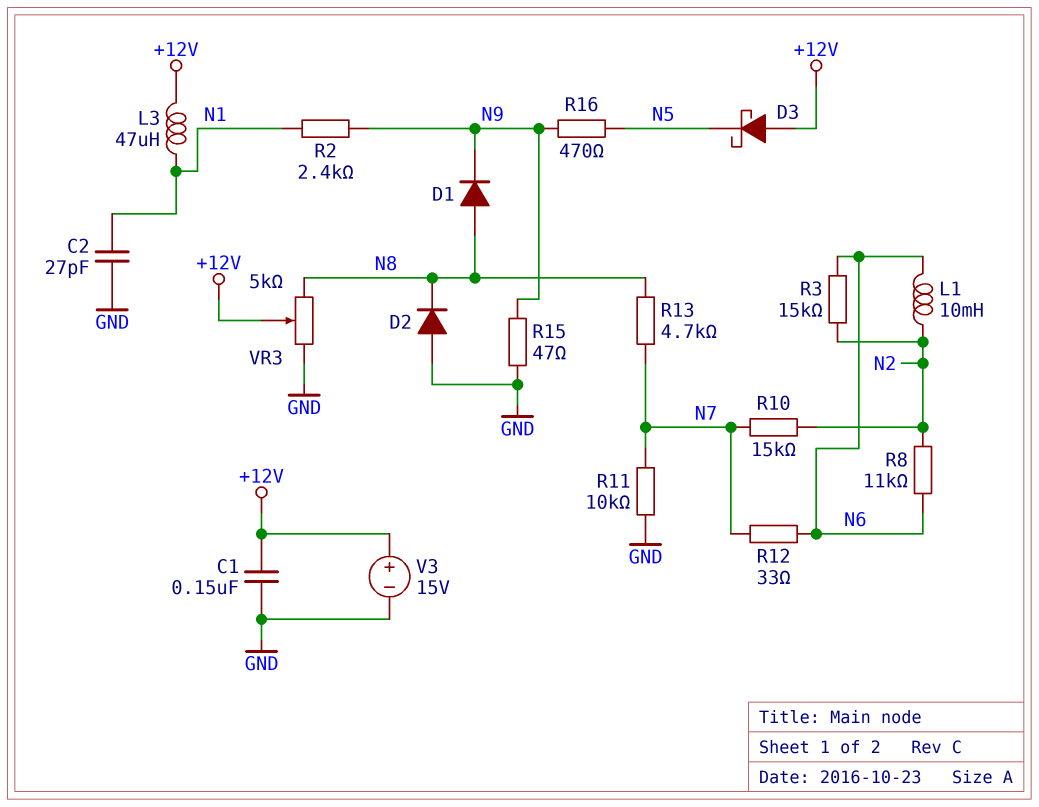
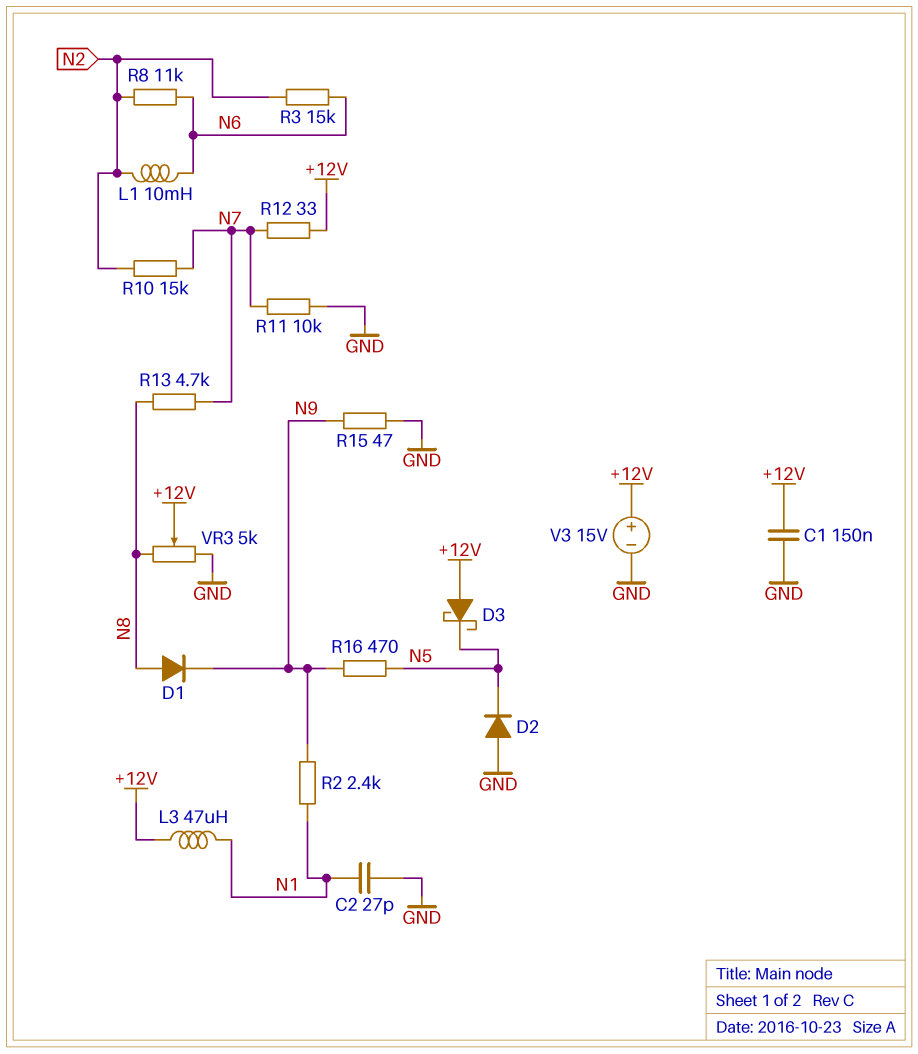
D2: diode (A GND, K N8) -> diode (A GND, K N5)
R12: 33 (N6, N7) -> 33 (+12V, N7)

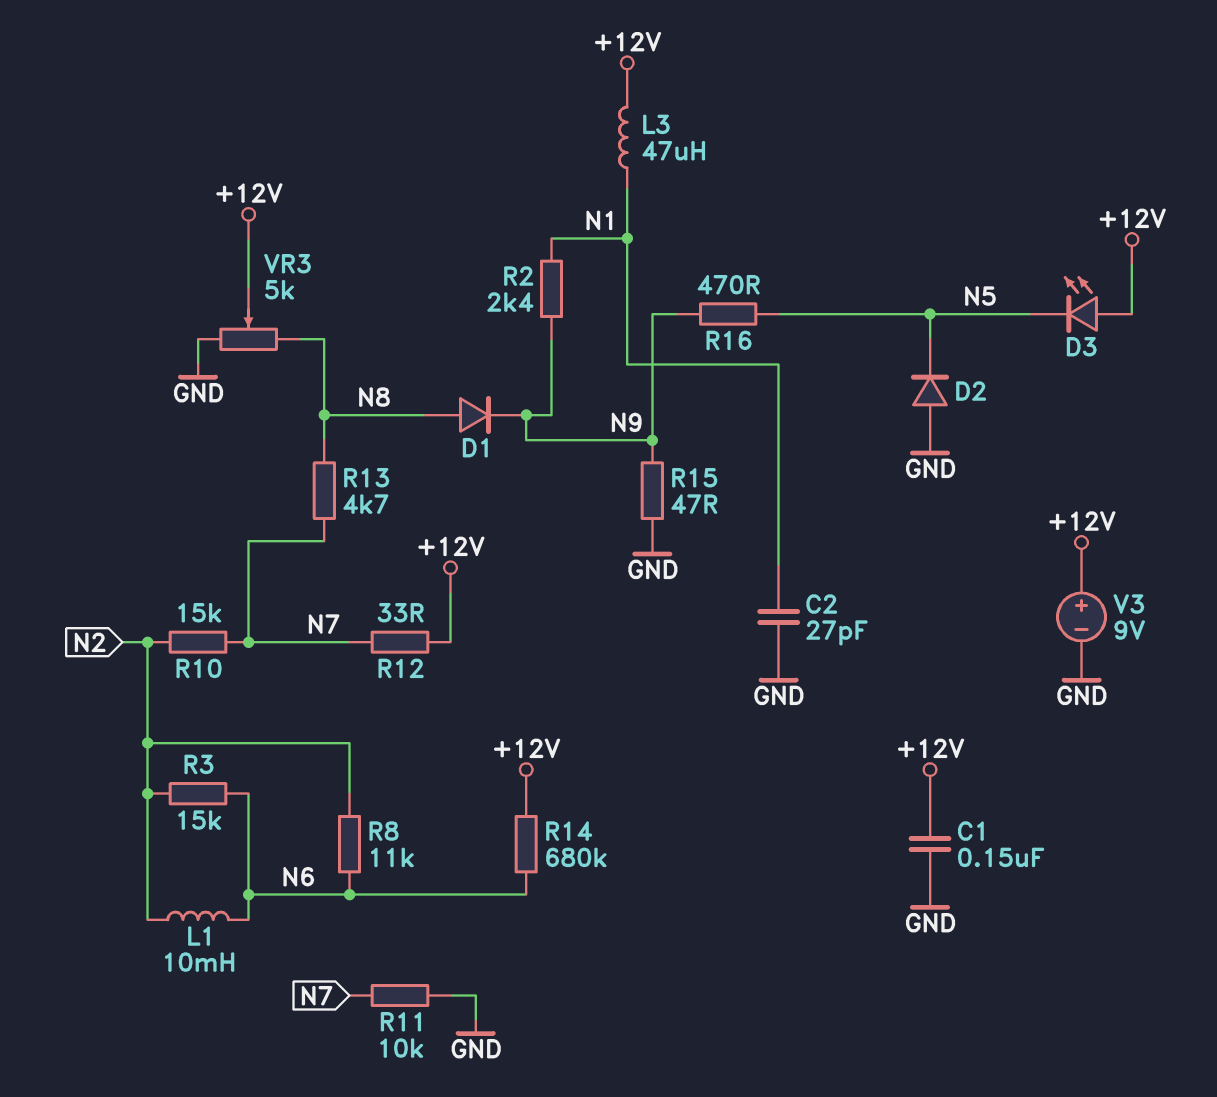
D3: schottky (A +12V, K N5) -> LED (A +12V, K N5)
R14: none -> 680k (+12V, N6)
V3: 15V (plus +12V, minus GND) -> 9V (plus +12V, minus GND)

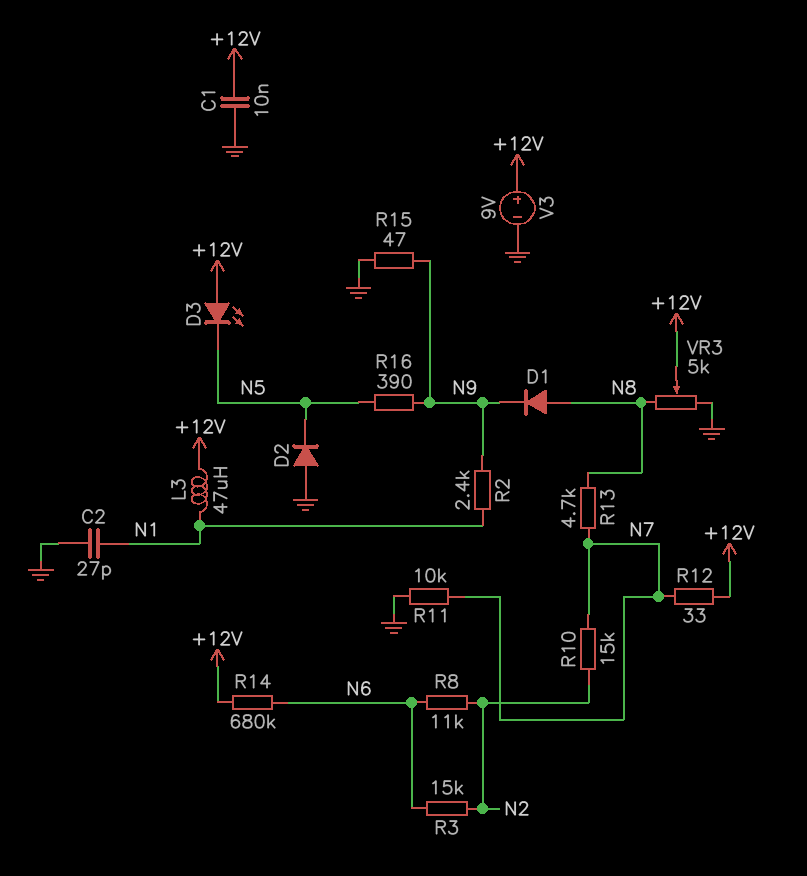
C1: 150nF (+12V, GND) -> 10nF (+12V, GND)
L1: 10mH (N2, N6) -> none
R16: 470 (N5, N9) -> 390 (N5, N9)

